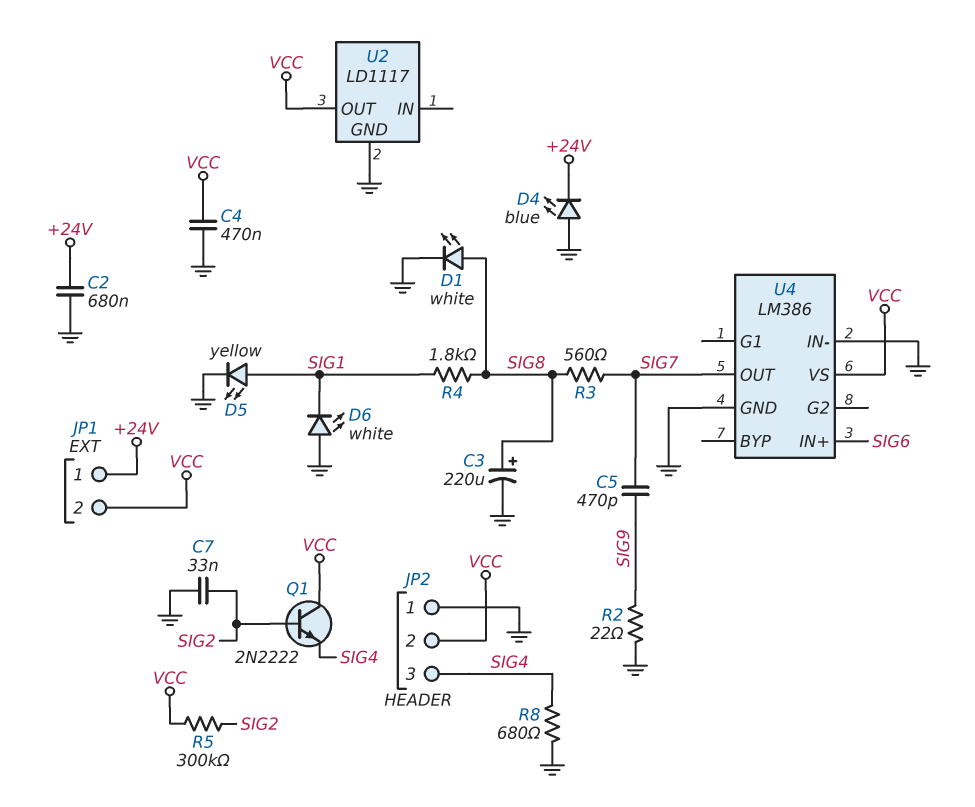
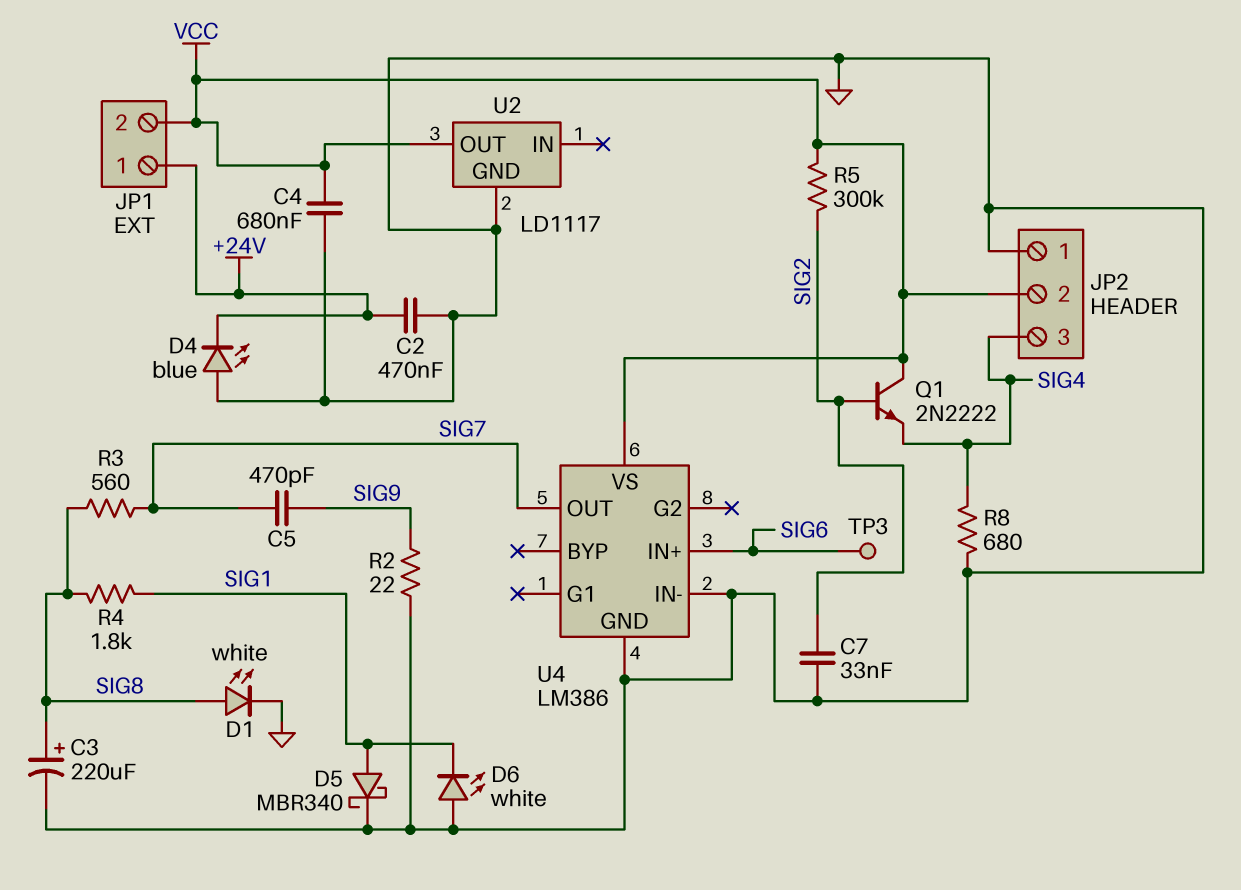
C2: 680nF (+24V, GND) -> 470nF (+24V, GND)
C4: 470nF (GND, VCC) -> 680nF (GND, VCC)
D5: LED yellow (A SIG1, K GND) -> schottky MBR340 (A SIG1, K GND)
TP3: none -> test point (SIG6)

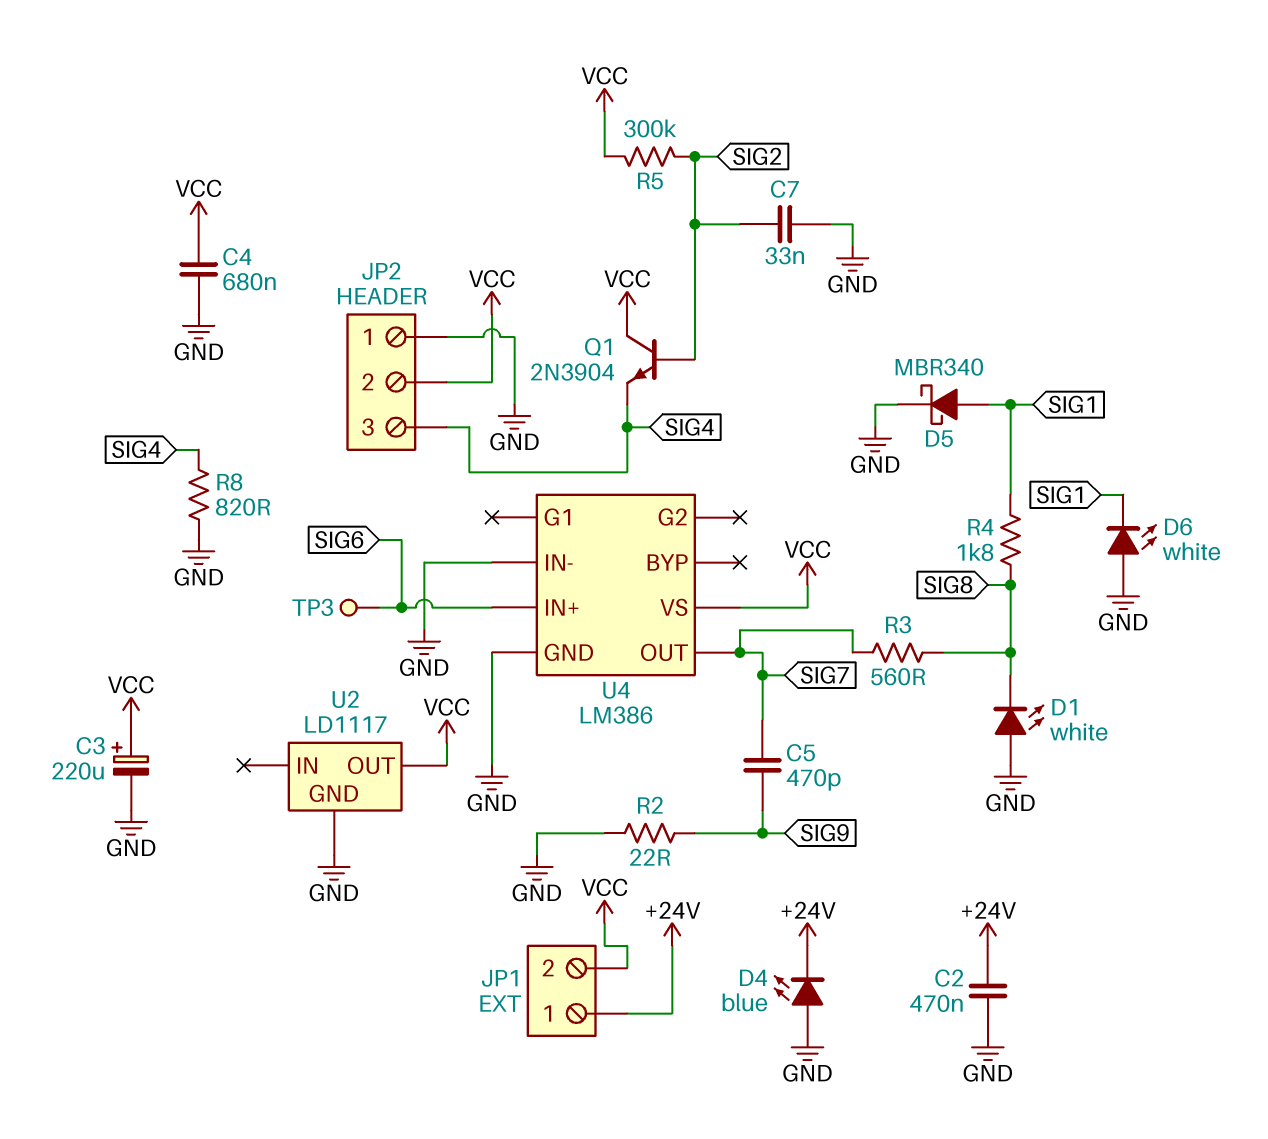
C3: 220uF (plus SIG8, minus GND) -> 220uF (plus VCC, minus GND)
D1: LED white (A SIG8, K GND) -> LED white (A GND, K SIG8)
Q1: NPN 2N2222 (B SIG2, C VCC, E SIG4) -> NPN 2N3904 (B SIG2, C VCC, E SIG4)
R8: 680 (GND, SIG4) -> 820 (GND, SIG4)

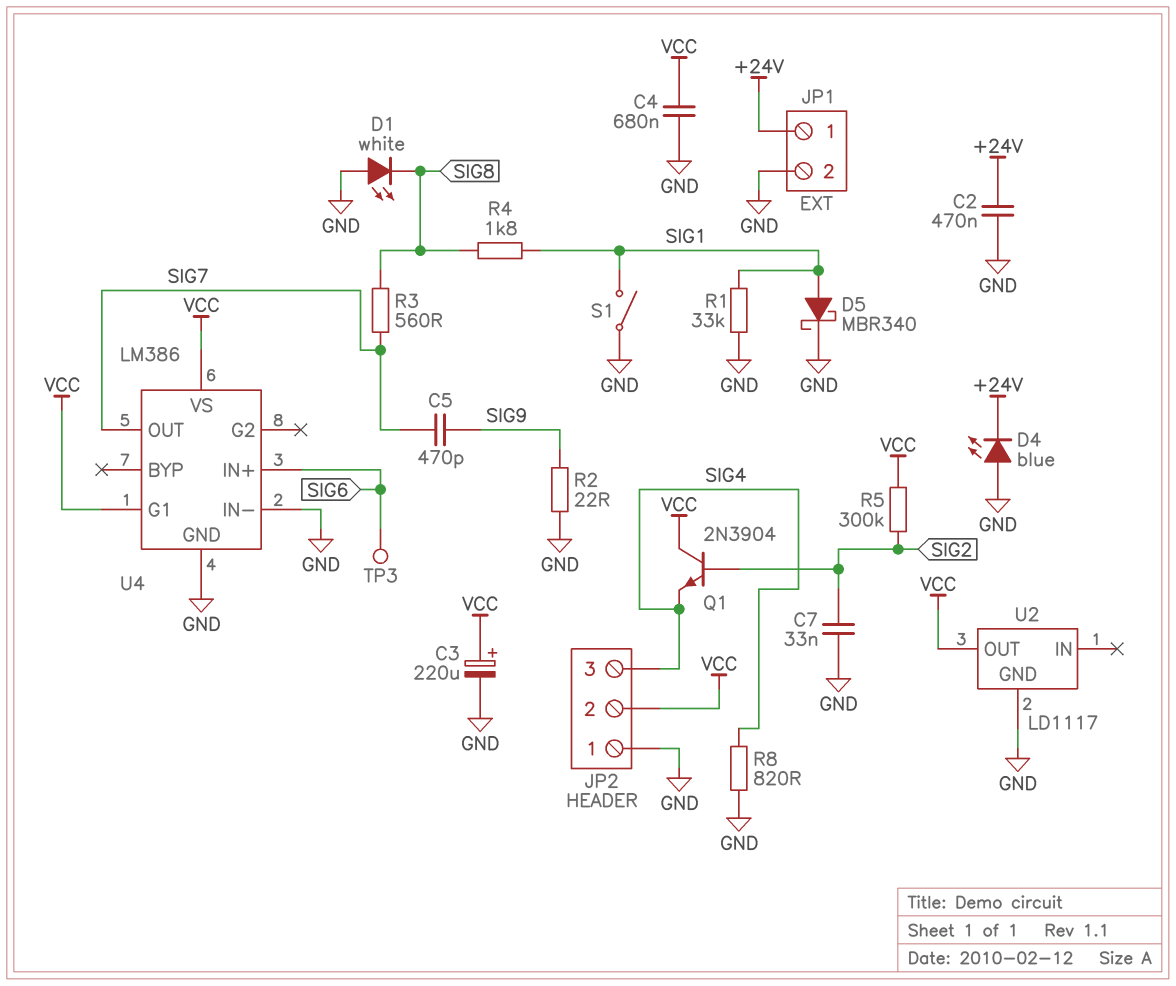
D6: LED white (A GND, K SIG1) -> none
JP1 pin 2: VCC -> GND
R1: none -> 33k (GND, SIG1)
S1: none -> switch (GND, SIG1)
U4 pin G1: none -> VCC

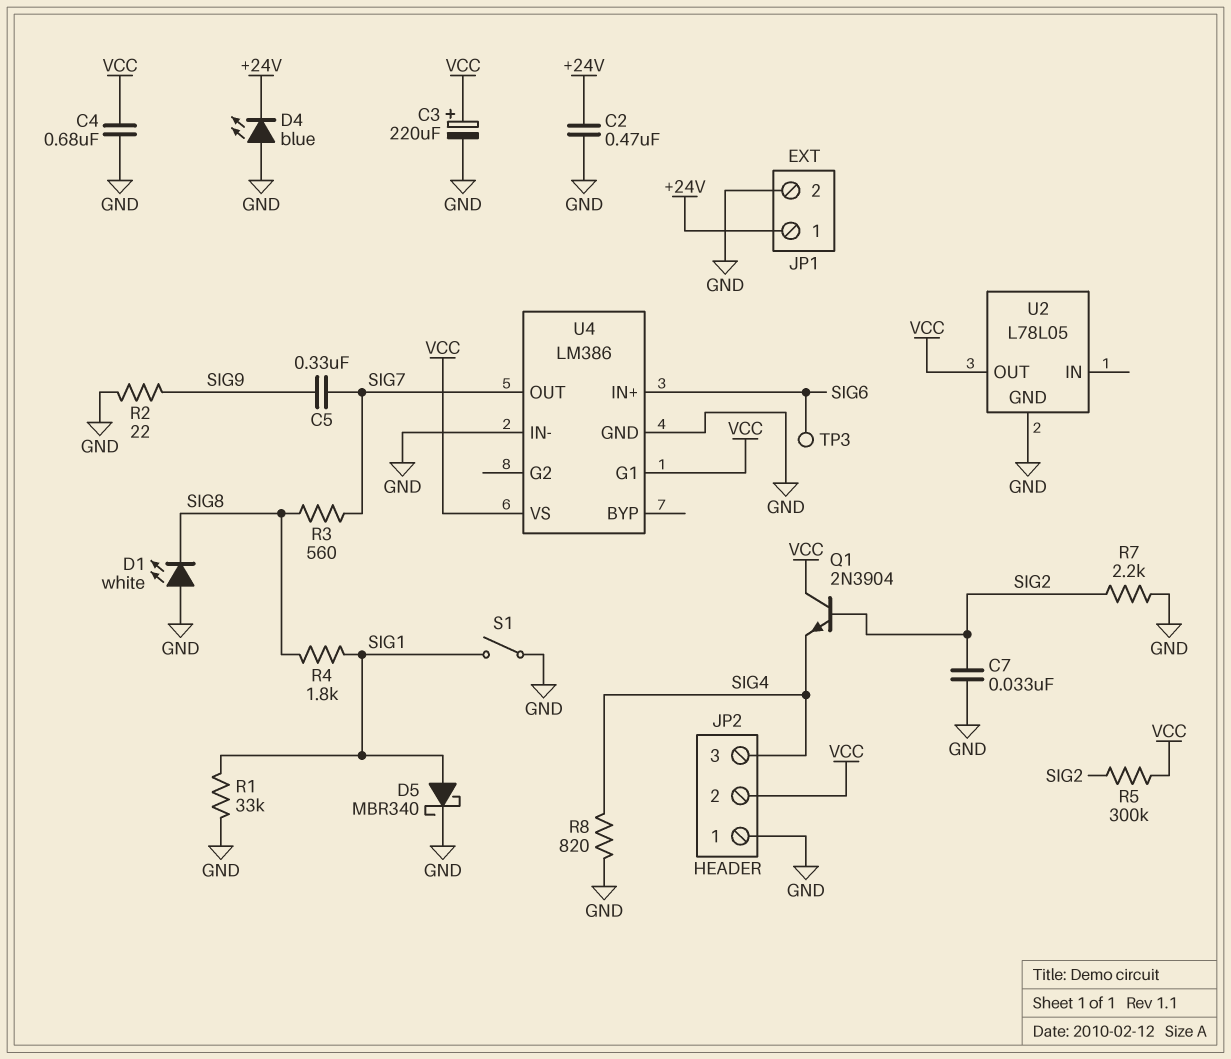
C5: 470pF (SIG7, SIG9) -> 330nF (SIG7, SIG9)
R7: none -> 2.2k (GND, SIG2)
U2: LD1117 -> L78L05

